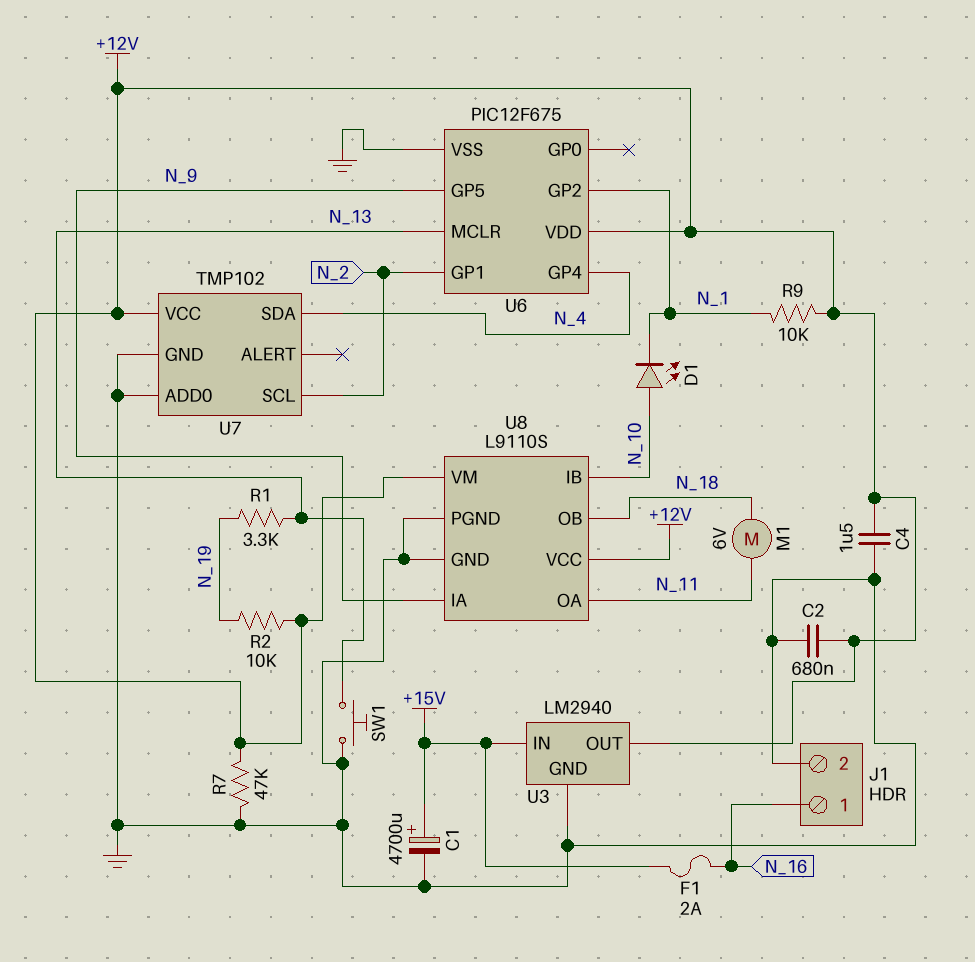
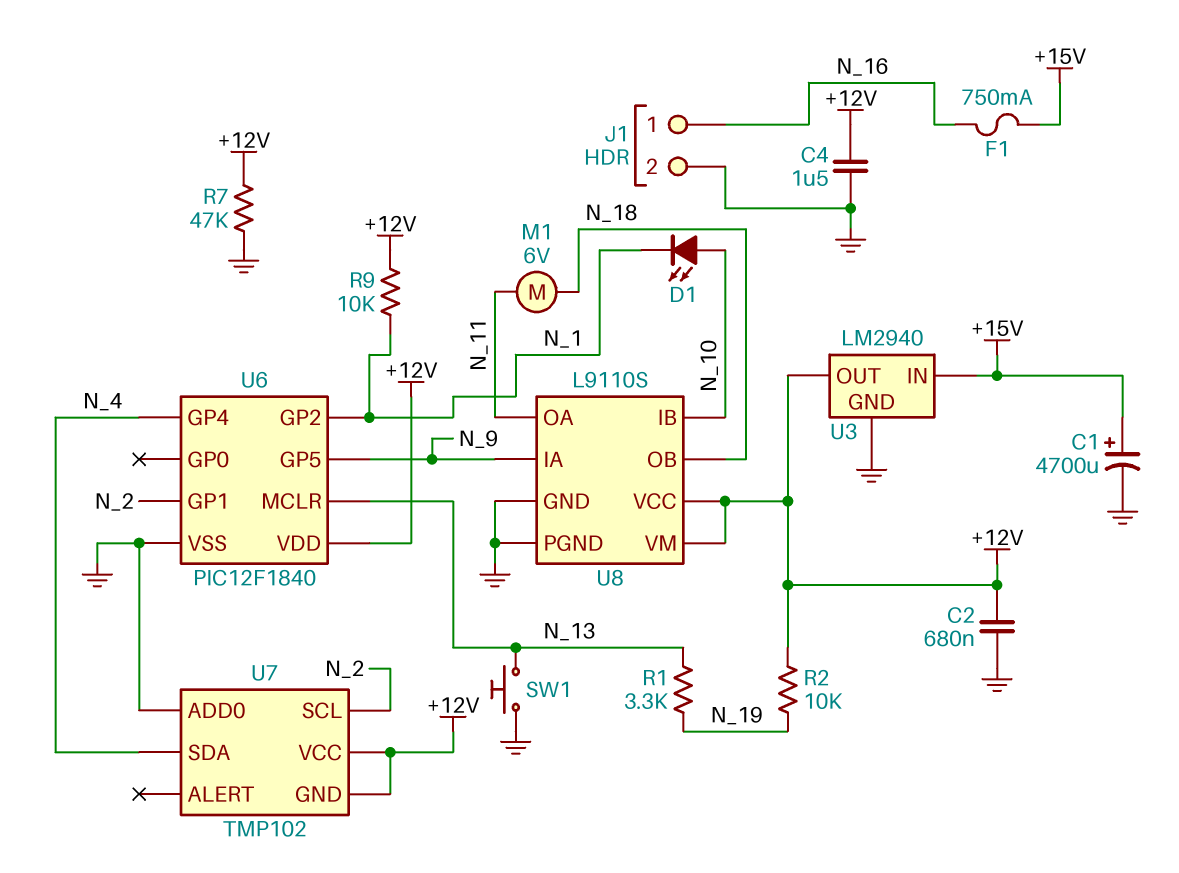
F1: 2A (+15V, N_16) -> 750mA (+15V, N_16)
U6: PIC12F675 -> PIC12F1840
U7 pin GND: GND -> +12V

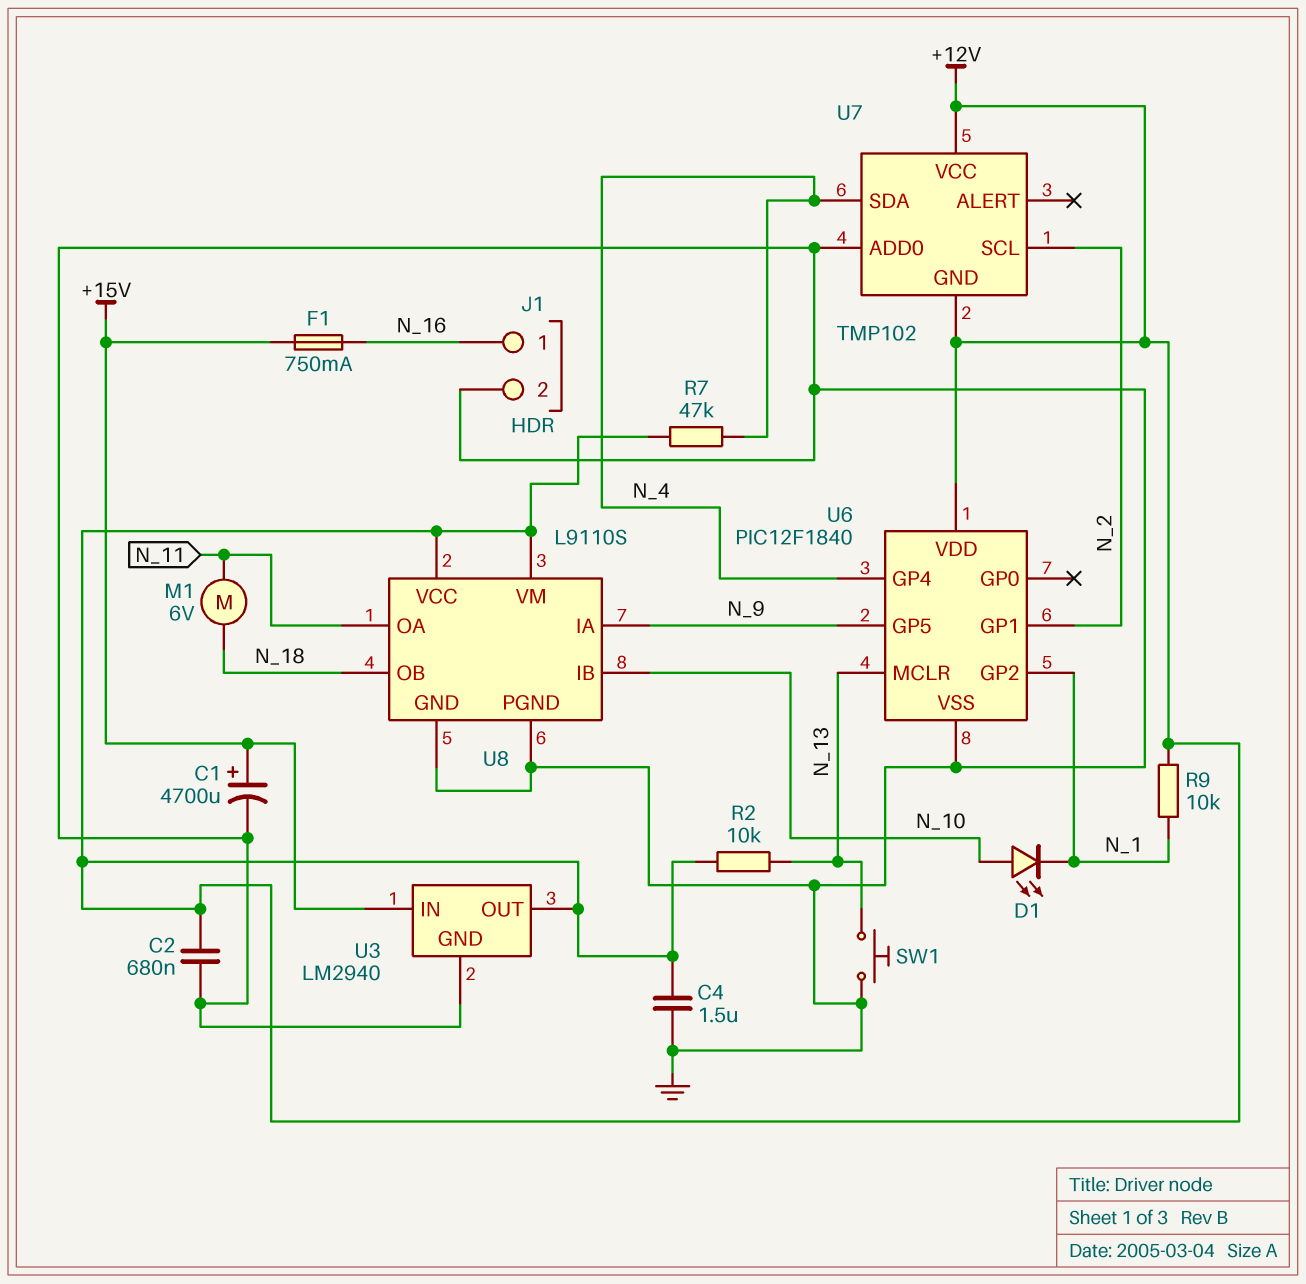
R1: 3.3k (N_13, N_19) -> none
R2: 10k (+12V, N_19) -> 10k (+12V, N_13)
R7: 47k (+12V, GND) -> 47k (+12V, N_4)

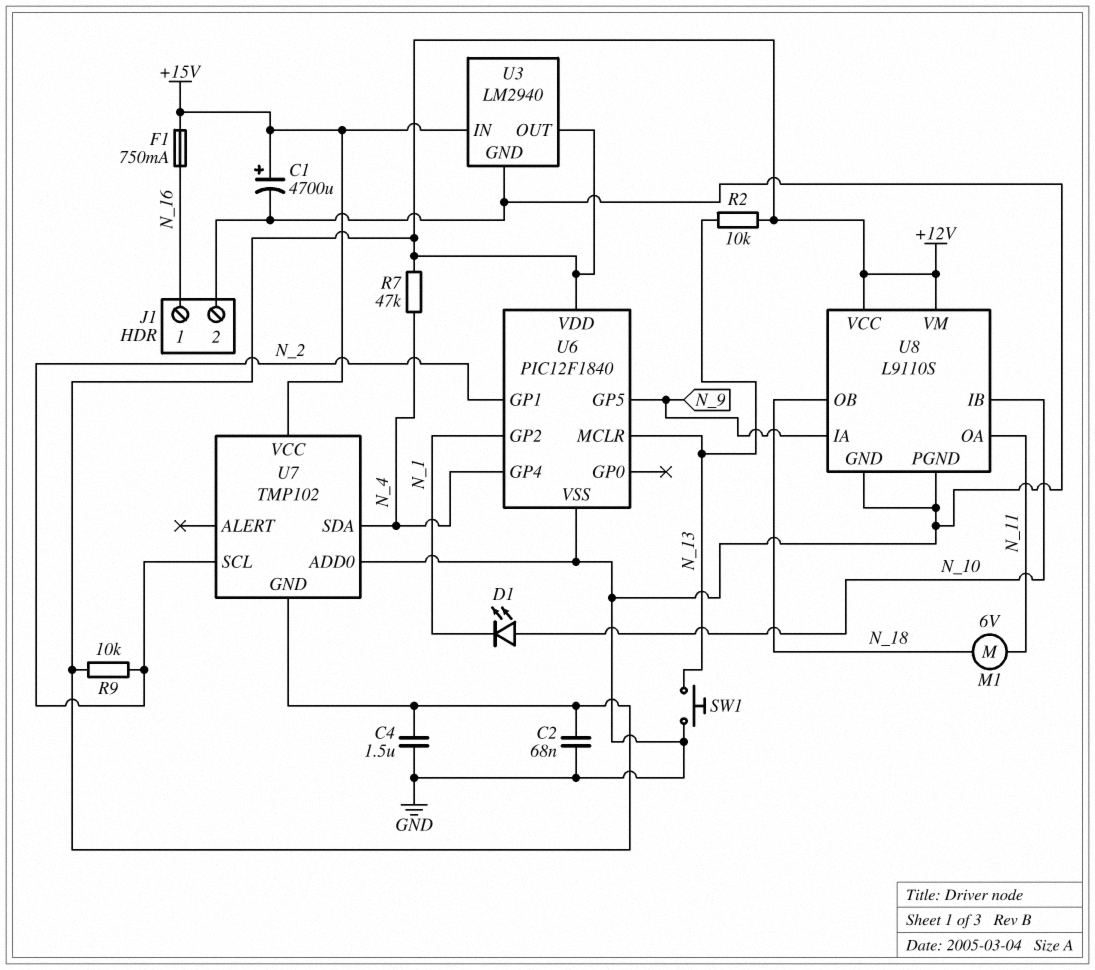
C2: 680nF (+12V, GND) -> 68nF (+12V, GND)
R9: 10k (+12V, N_1) -> 10k (+12V, N_2)
U7 pin VCC: +12V -> +15V

